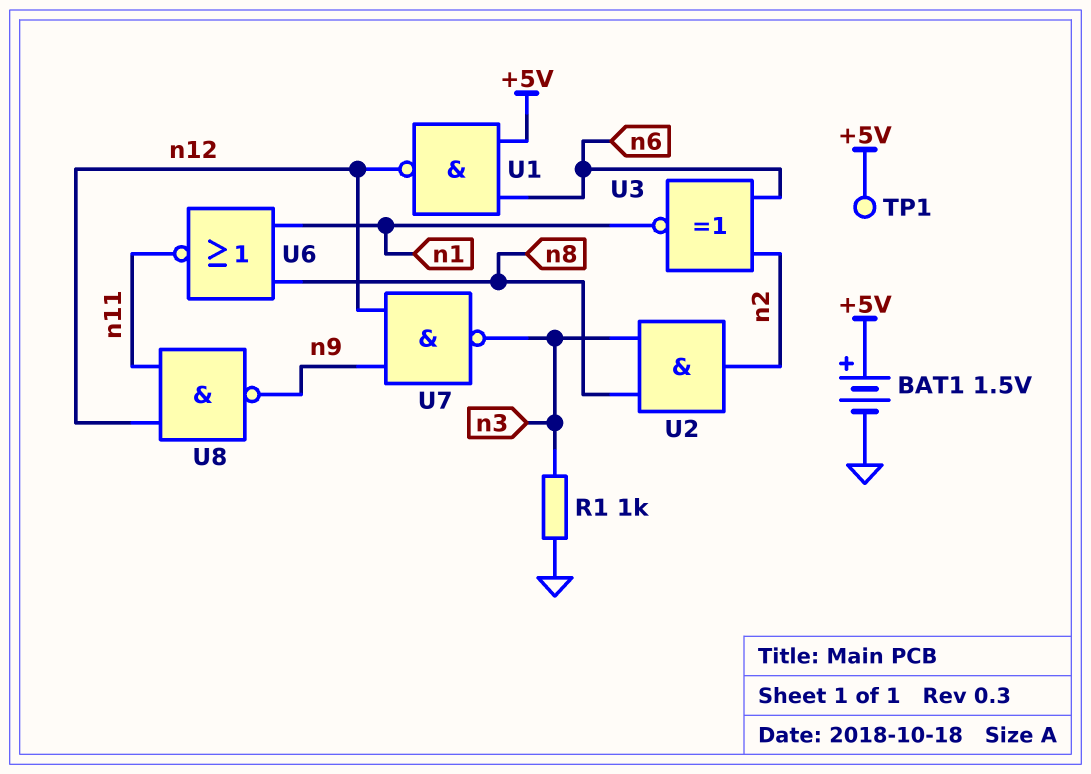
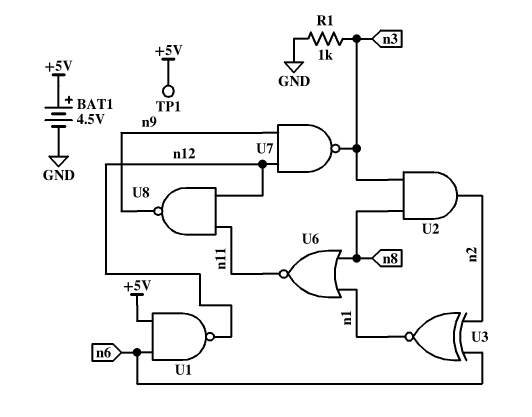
BAT1: 1.5V (plus +5V, minus GND) -> 4.5V (plus +5V, minus GND)

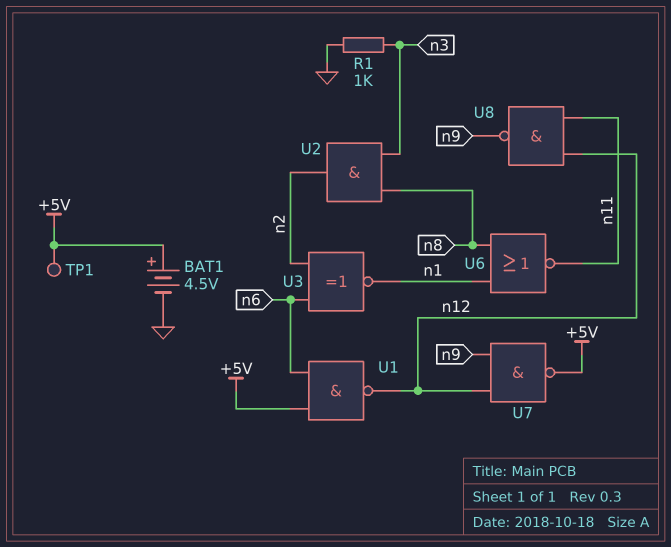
U7: NAND (in n9, in n12, out n3) -> NAND (in n9, in n12, out +5V)

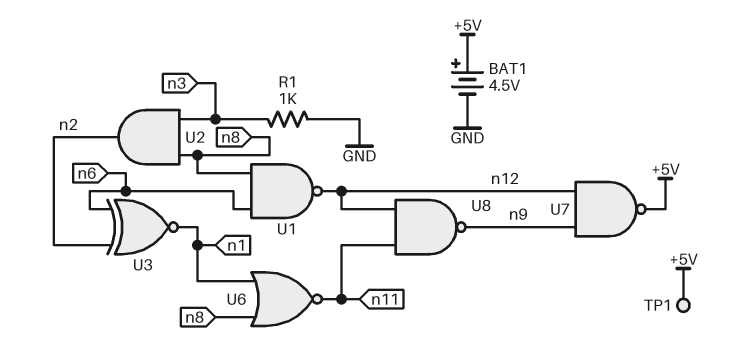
U1: NAND (in +5V, in n6, out n12) -> NAND (in n6, in n8, out n12)

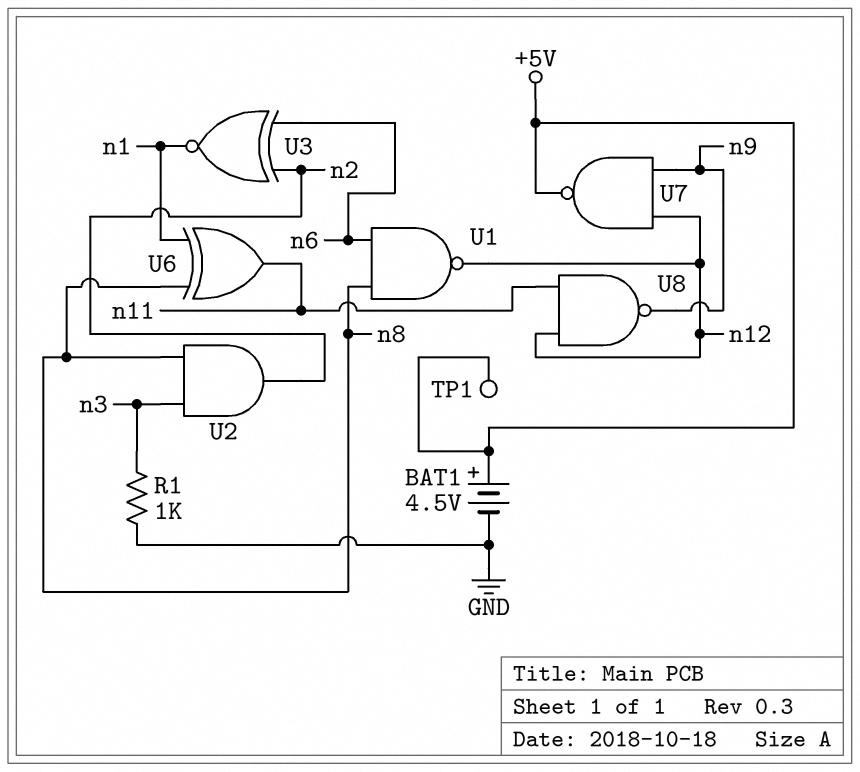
U6: NOR (in n1, in n8, out n11) -> XOR (in n1, in n8, out n11)

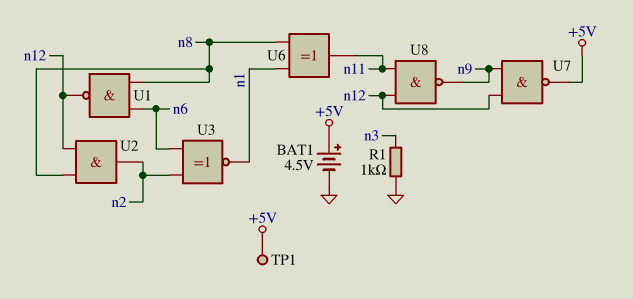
U2: AND (in n3, in n8, out n2) -> AND (in n8, in n12, out n2)

